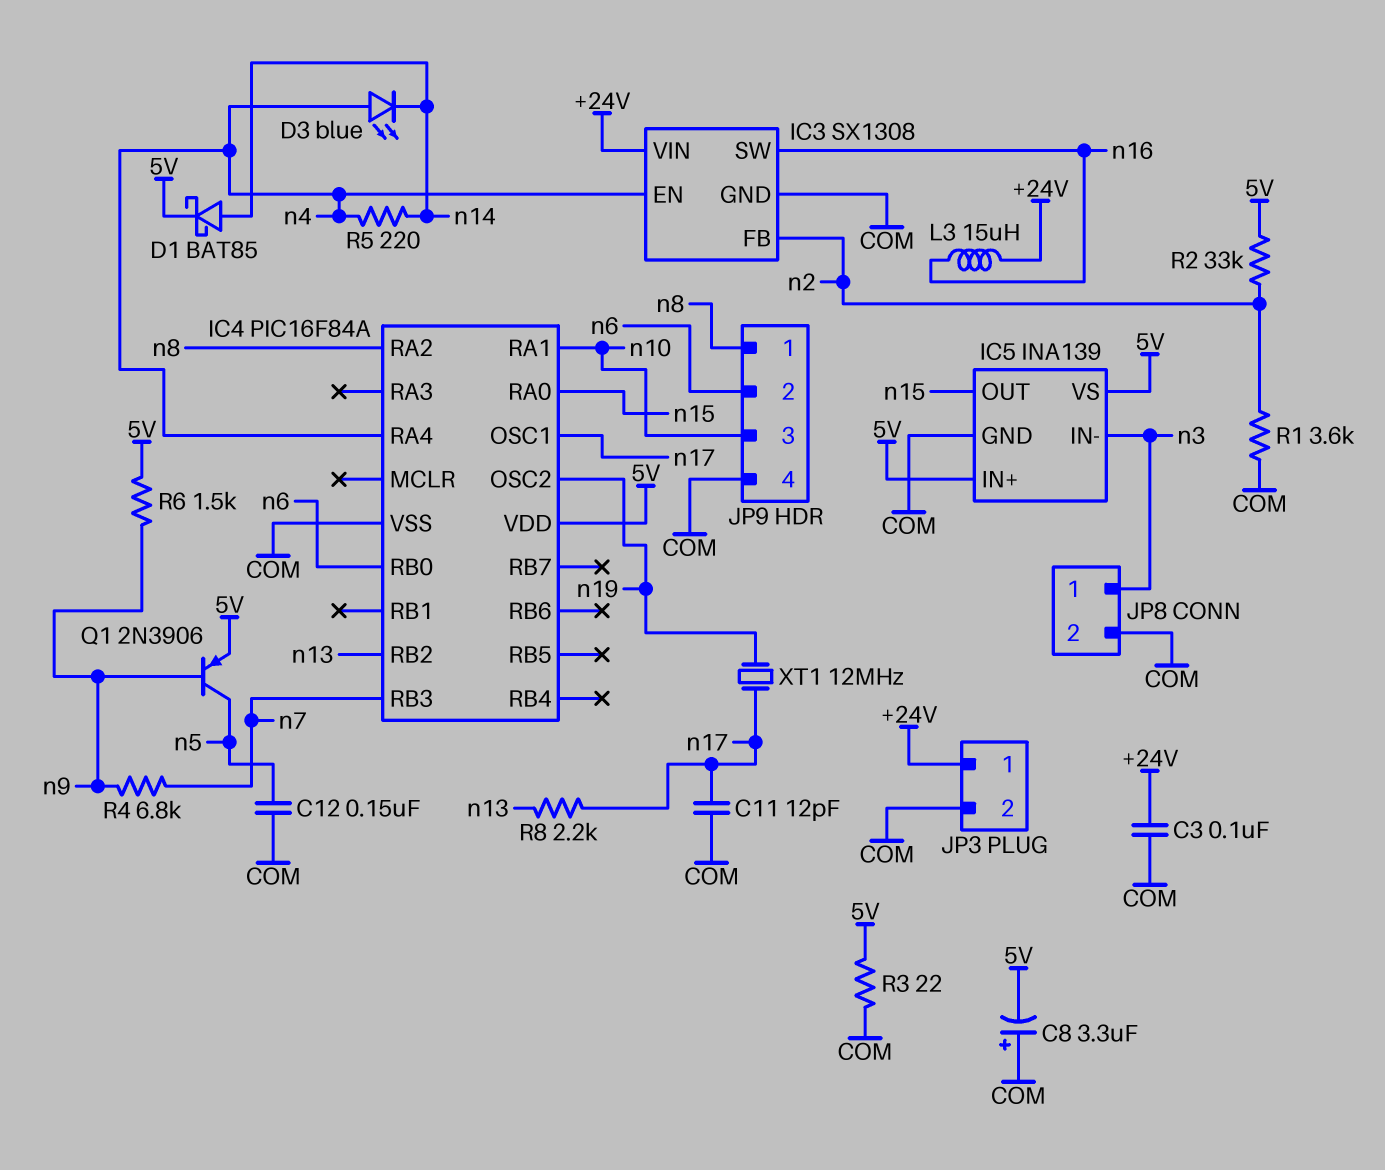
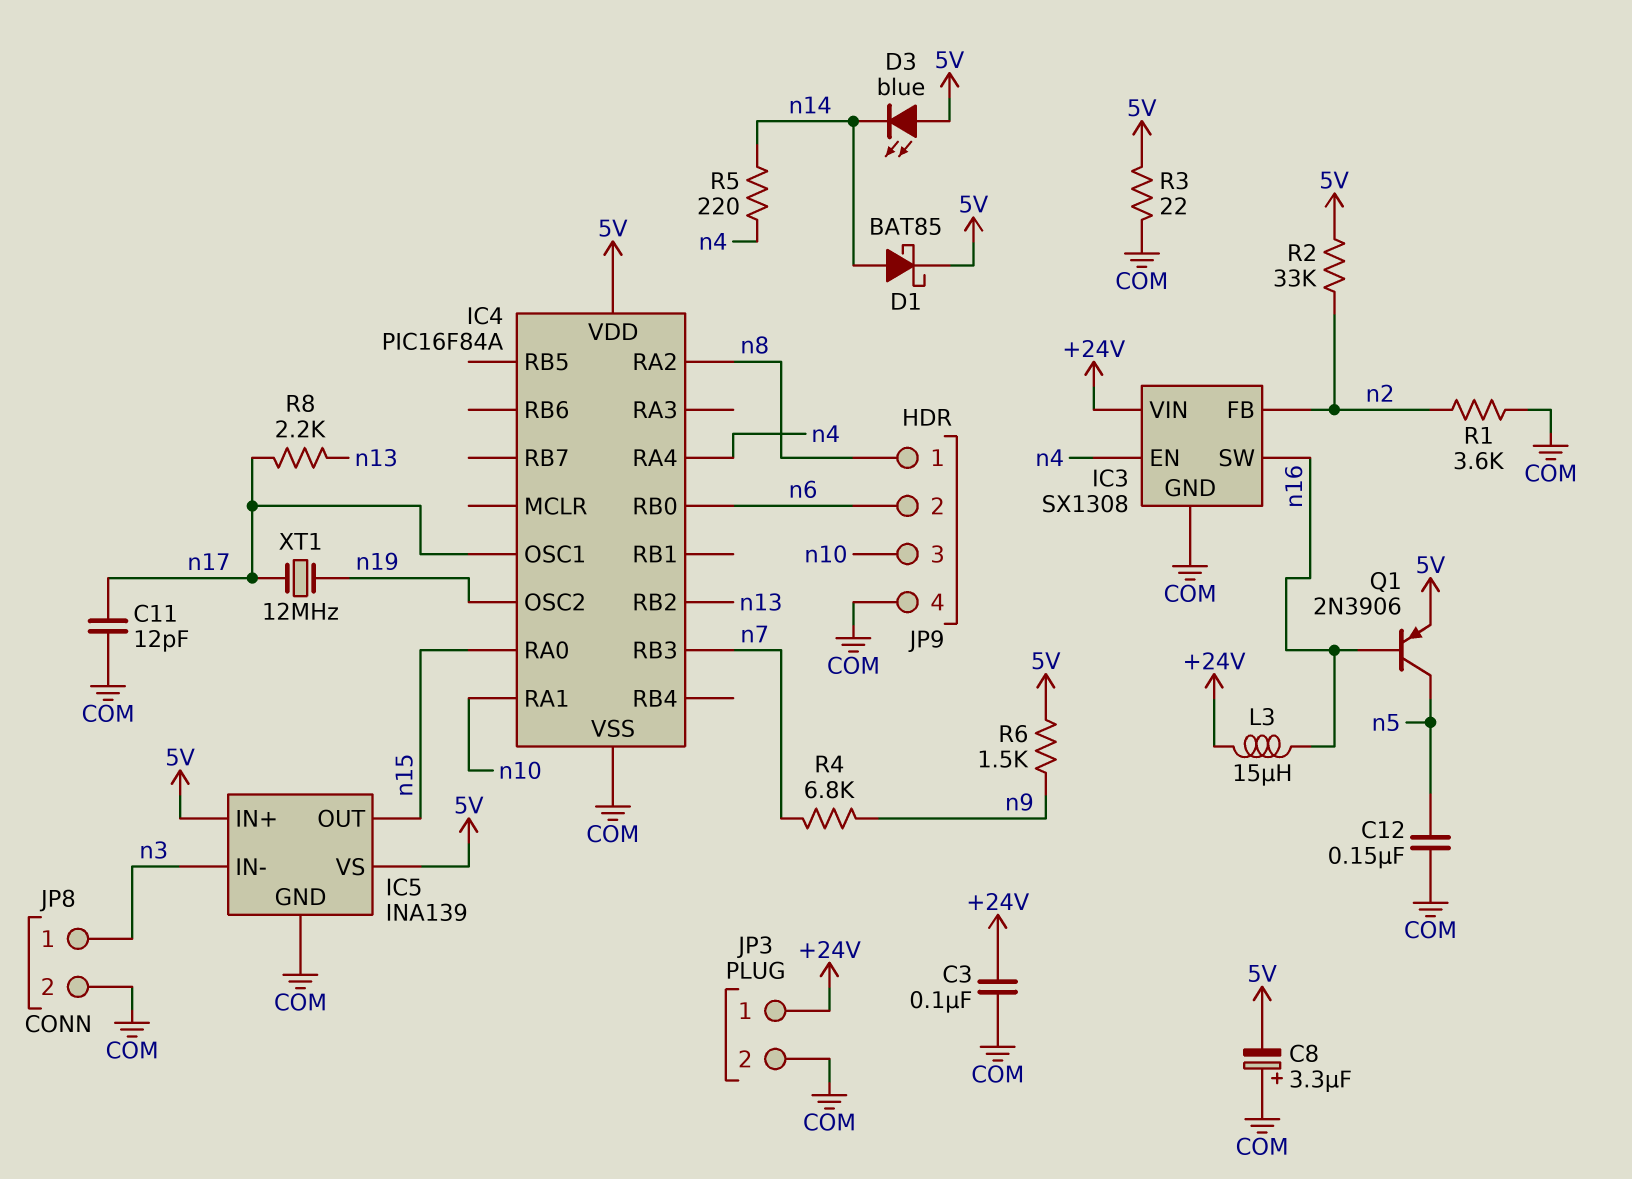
D3: LED blue (A n4, K n14) -> LED blue (A 5V, K n14)
Q1: PNP 2N3906 (B n9, C n5, E 5V) -> PNP 2N3906 (B n16, C n5, E 5V)

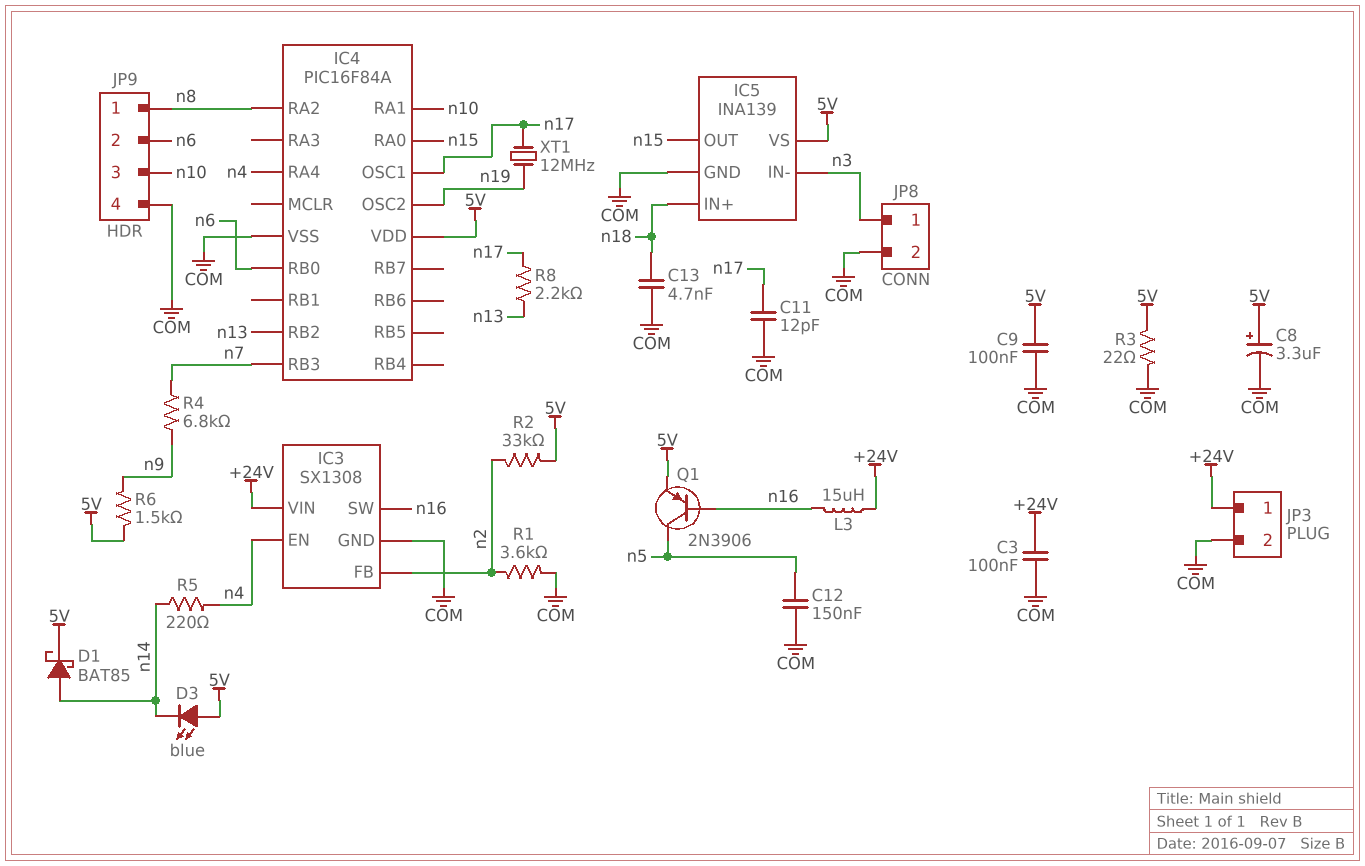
C8: 3.3uF (plus COM, minus 5V) -> 3.3uF (plus 5V, minus COM)
C9: none -> 100nF (5V, COM)
C13: none -> 4.7nF (COM, n18)
IC5 pin IN+: 5V -> n18

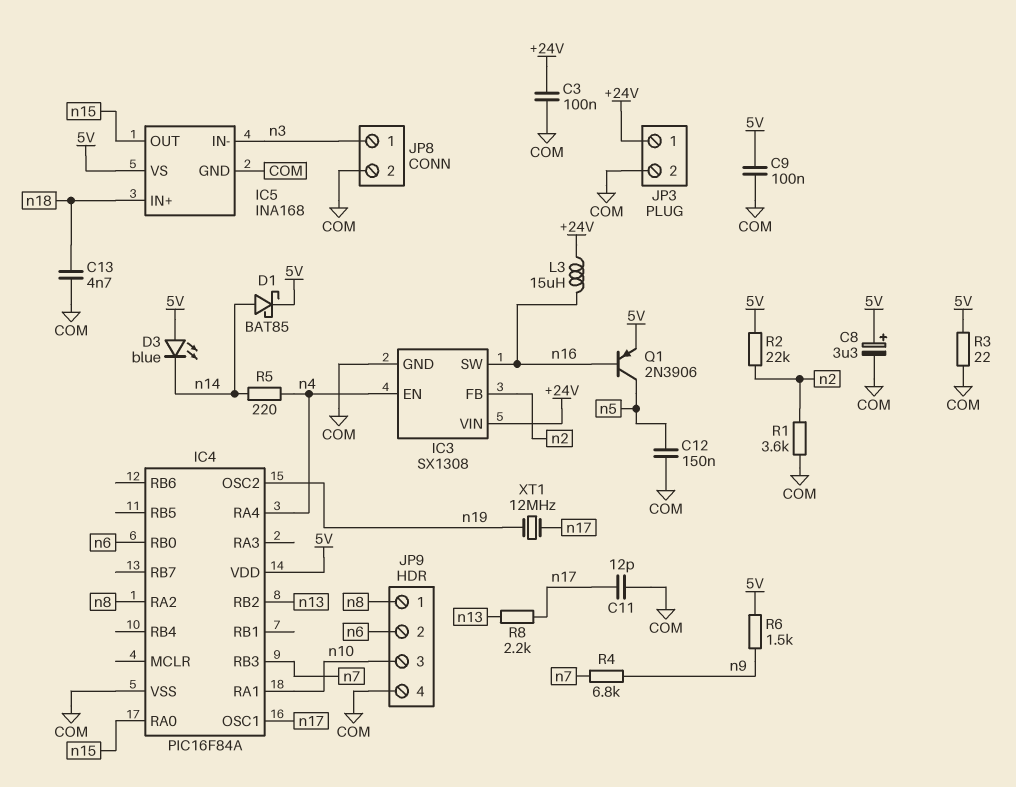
IC5: INA139 -> INA168
R2: 33k (5V, n2) -> 22k (5V, n2)

